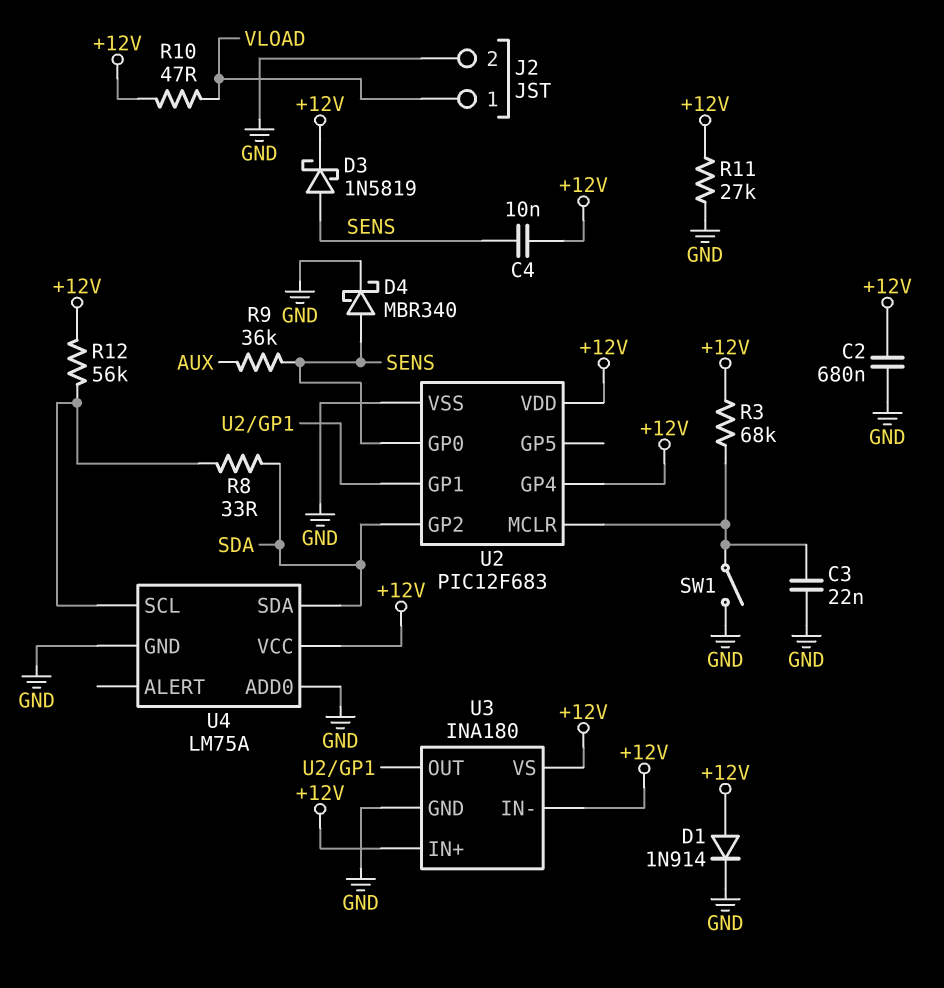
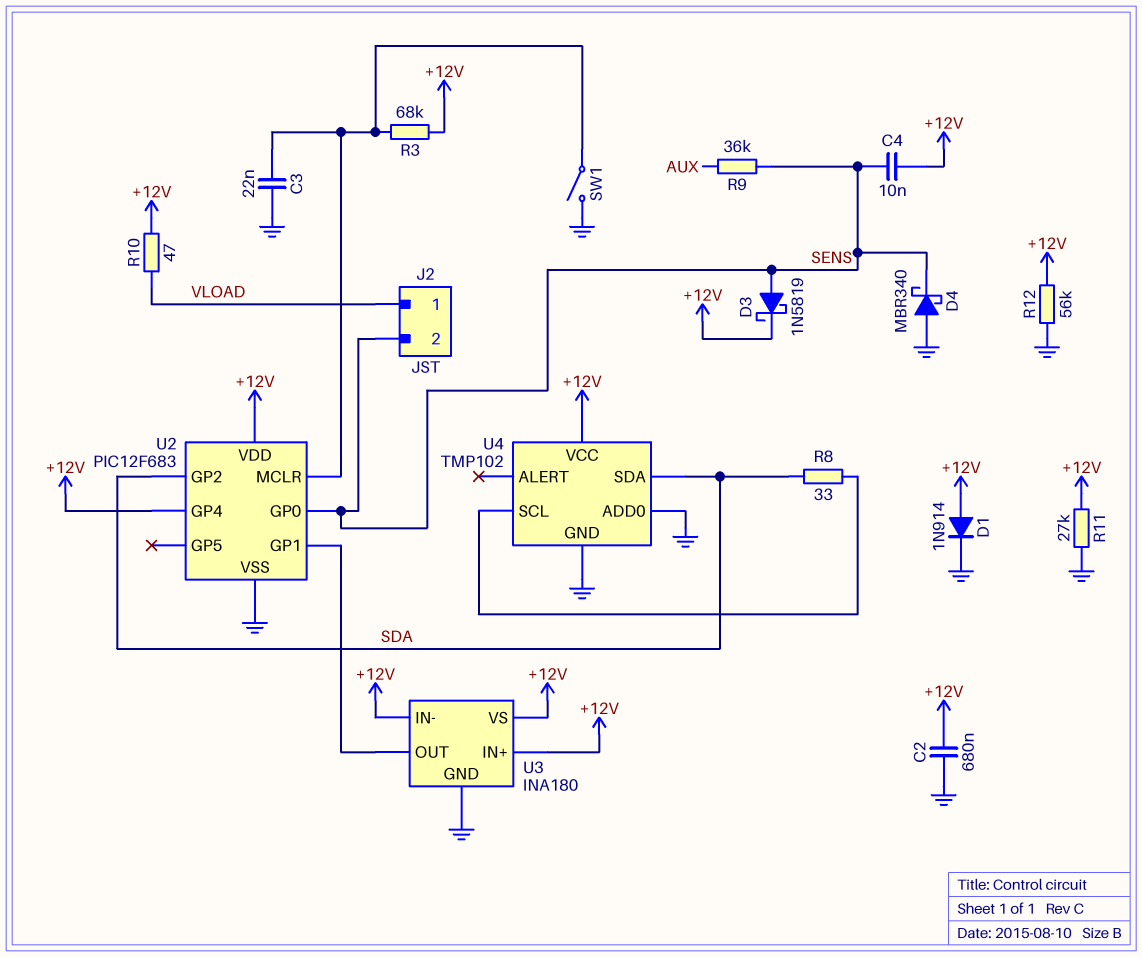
D4: schottky MBR340 (A SENS, K GND) -> schottky MBR340 (A GND, K SENS)
J2 pin 2: GND -> SENS
R12: 56k (+12V, U4/SCL) -> 56k (+12V, GND)
U4: LM75A -> TMP102

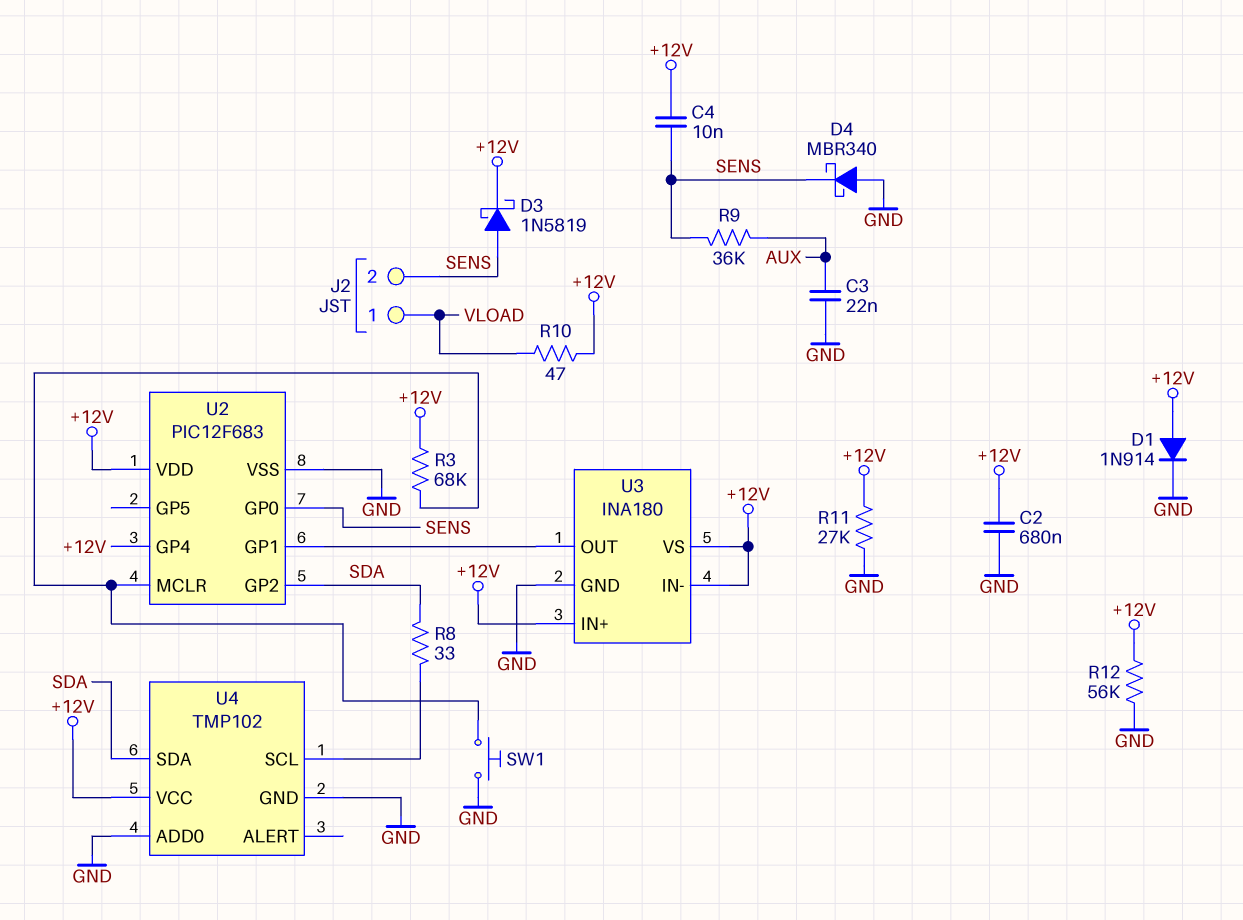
C3: 22nF (GND, U2/MCLR) -> 22nF (AUX, GND)
SW1: switch (GND, U2/MCLR) -> button (GND, U2/MCLR)

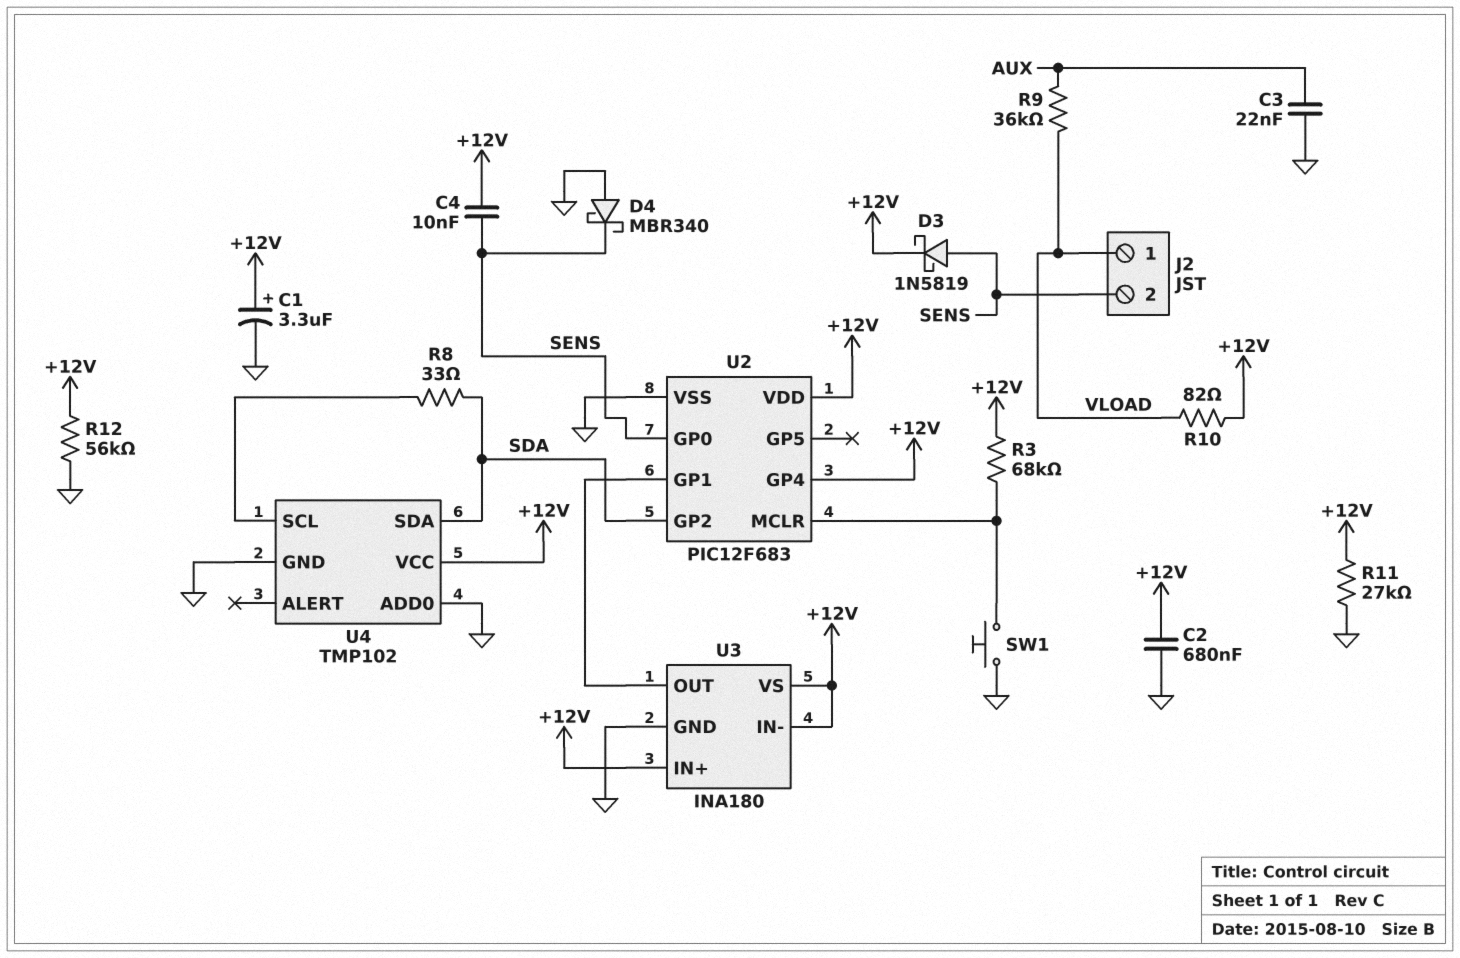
C1: none -> 3.3uF (plus +12V, minus GND)
D1: diode 1N914 (A +12V, K GND) -> none
R9: 36k (AUX, SENS) -> 36k (AUX, VLOAD)
R10: 47 (+12V, VLOAD) -> 82 (+12V, VLOAD)

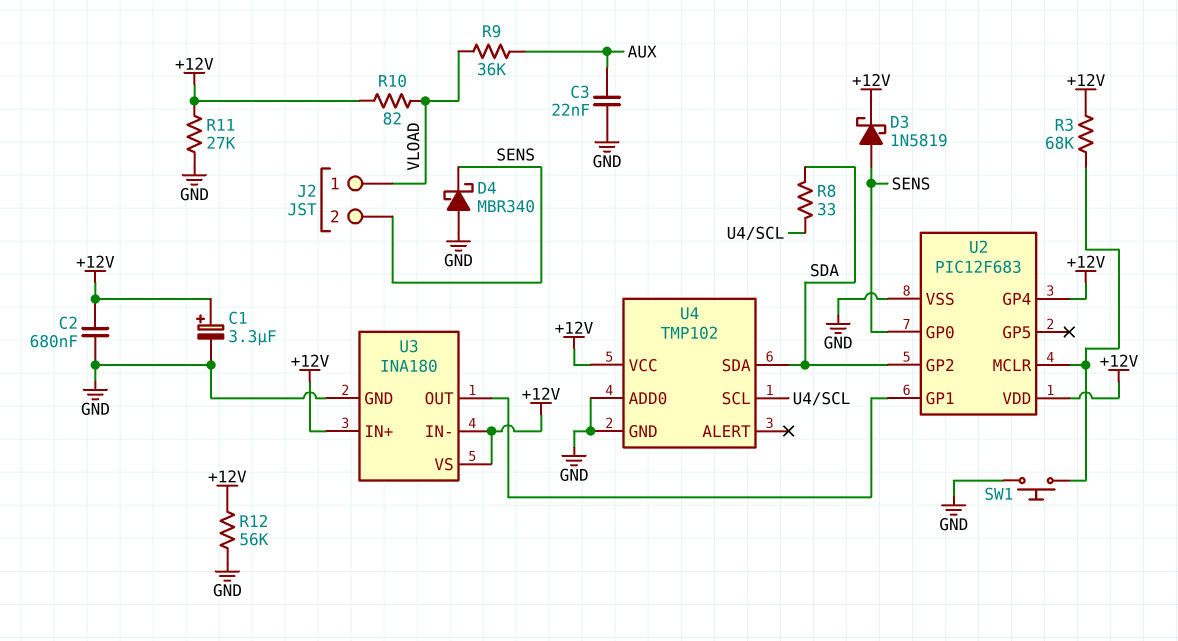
C4: 10nF (+12V, SENS) -> none

